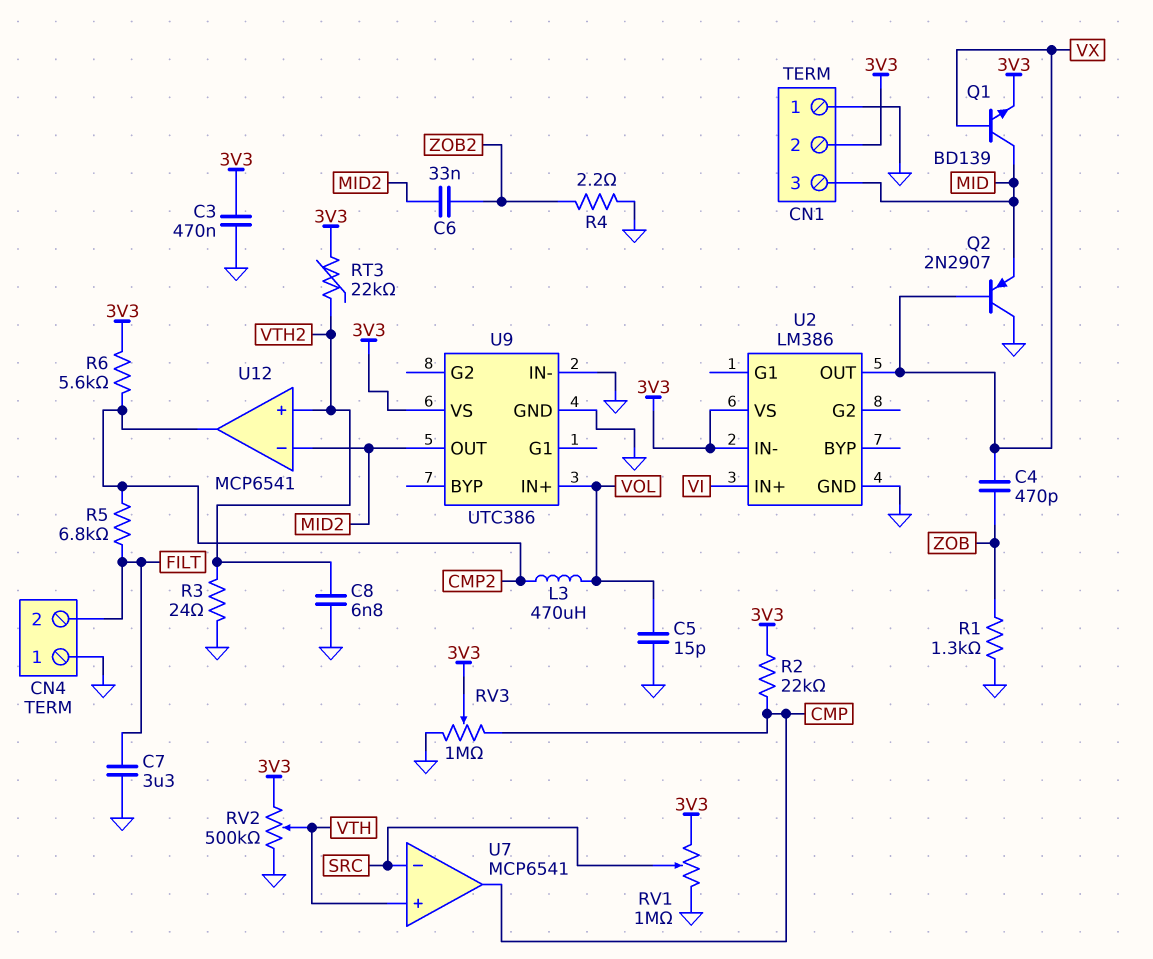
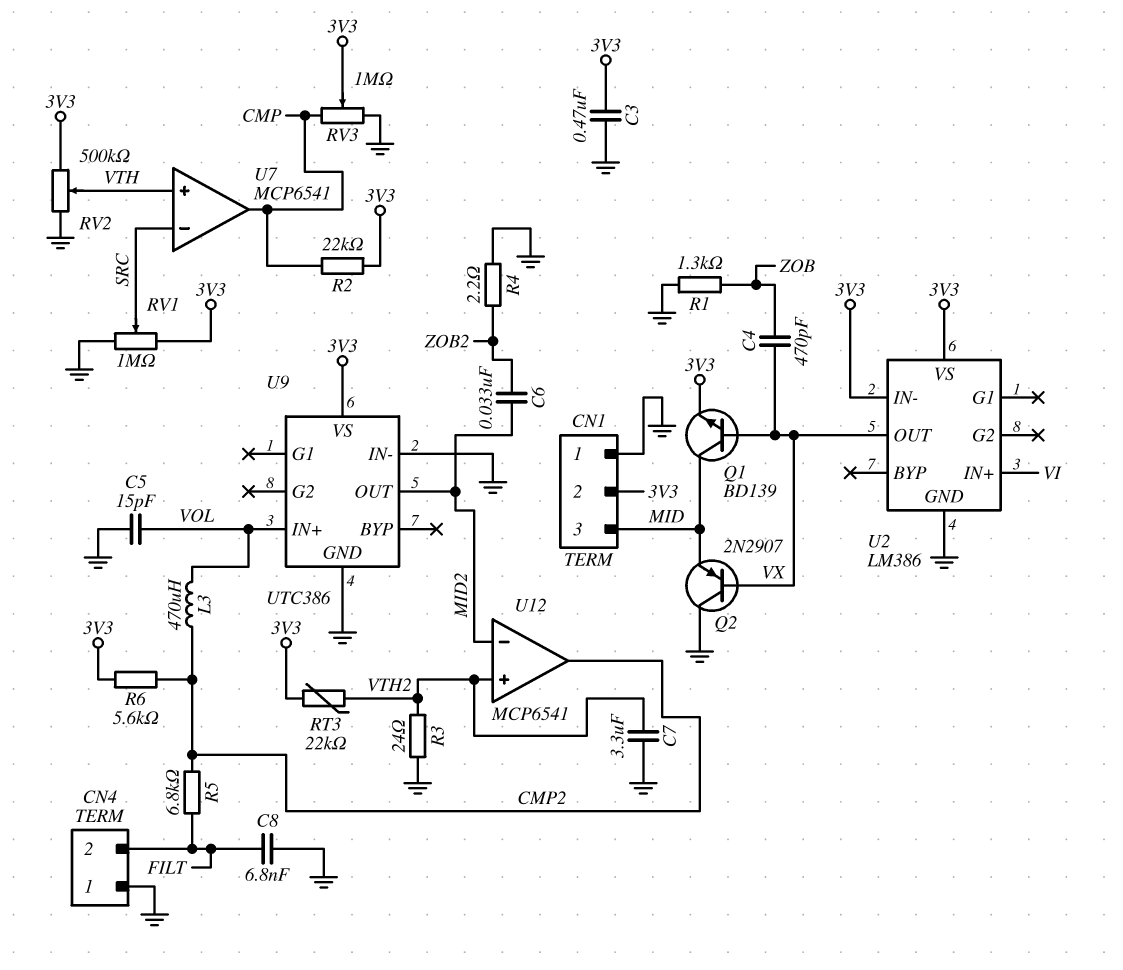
C7: 3.3uF (FILT, GND) -> 3.3uF (GND, VTH2)
C8: 6.8nF (GND, VTH2) -> 6.8nF (FILT, GND)

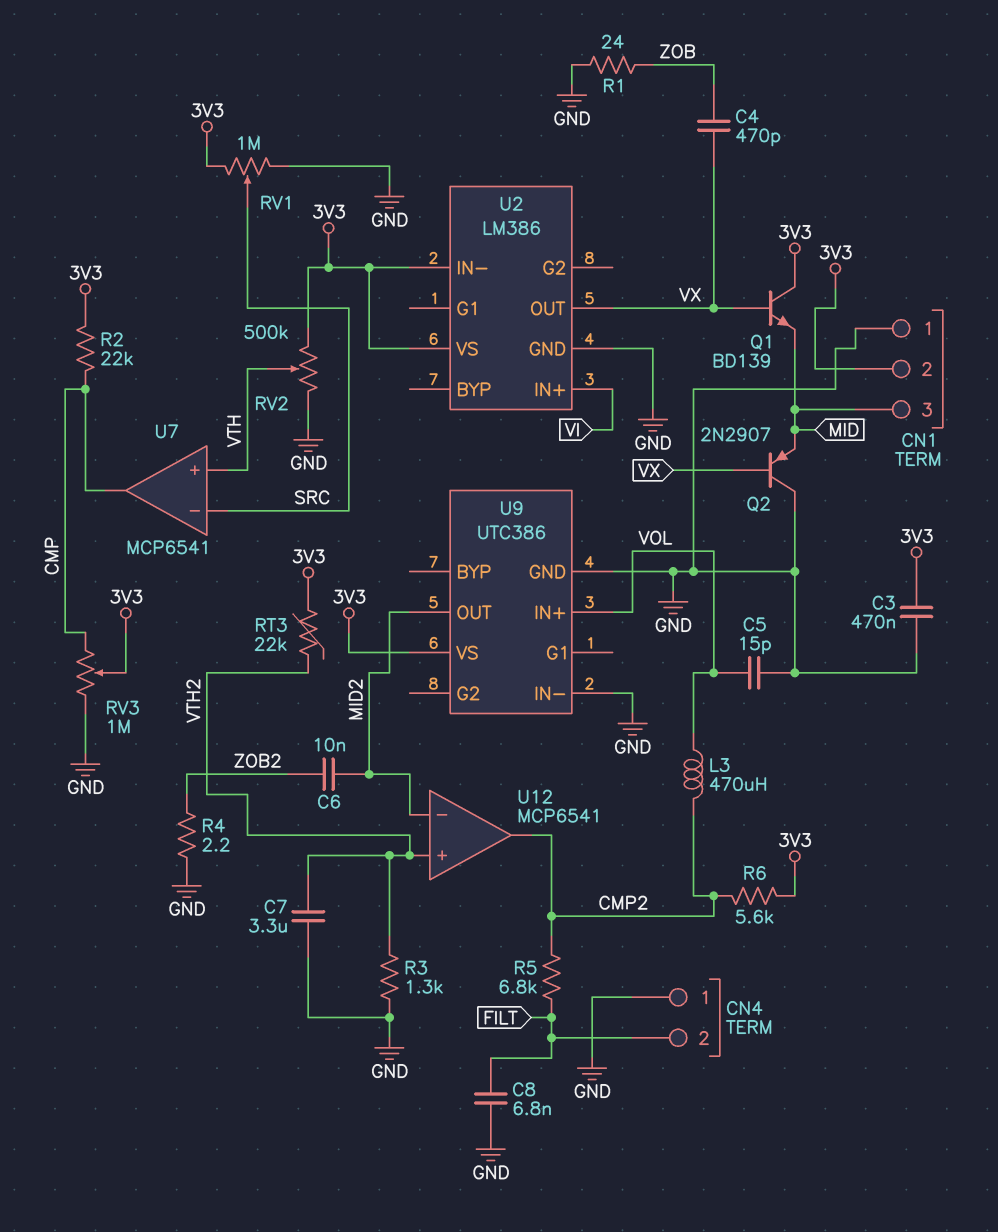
C6: 33nF (MID2, ZOB2) -> 10nF (MID2, ZOB2)
Q1: NPN BD139 (B VX, C MID, E 3V3) -> NPN BD139 (B VX, C 3V3, E MID)
R1: 1.3k (GND, ZOB) -> 24 (GND, ZOB)
R3: 24 (GND, VTH2) -> 1.3k (GND, VTH2)

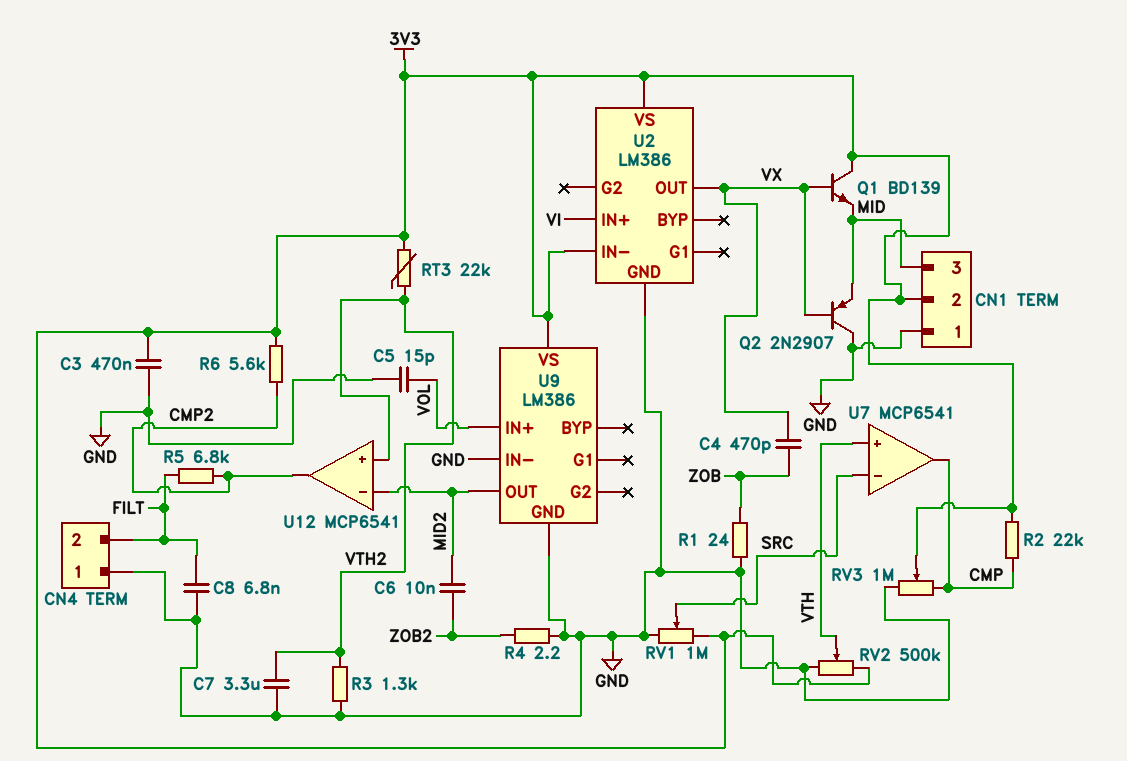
L3: 470uH (CMP2, VOL) -> none
U9: UTC386 -> LM386

